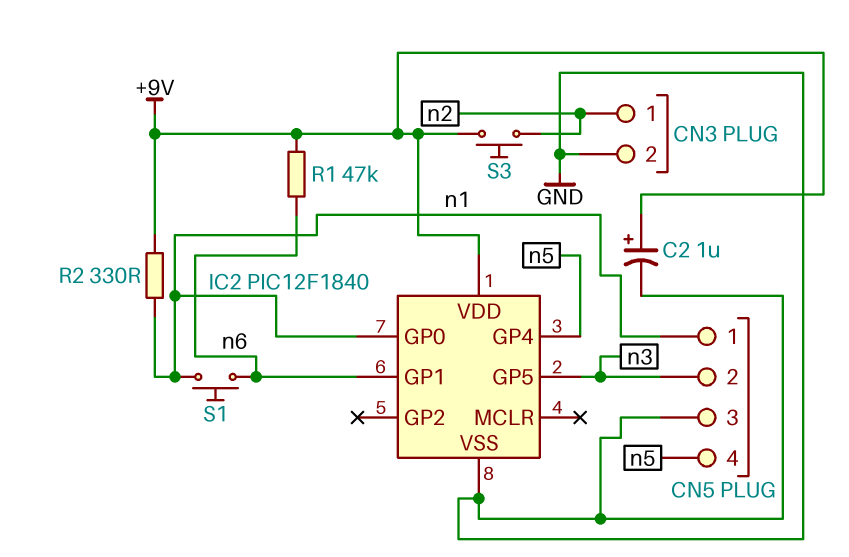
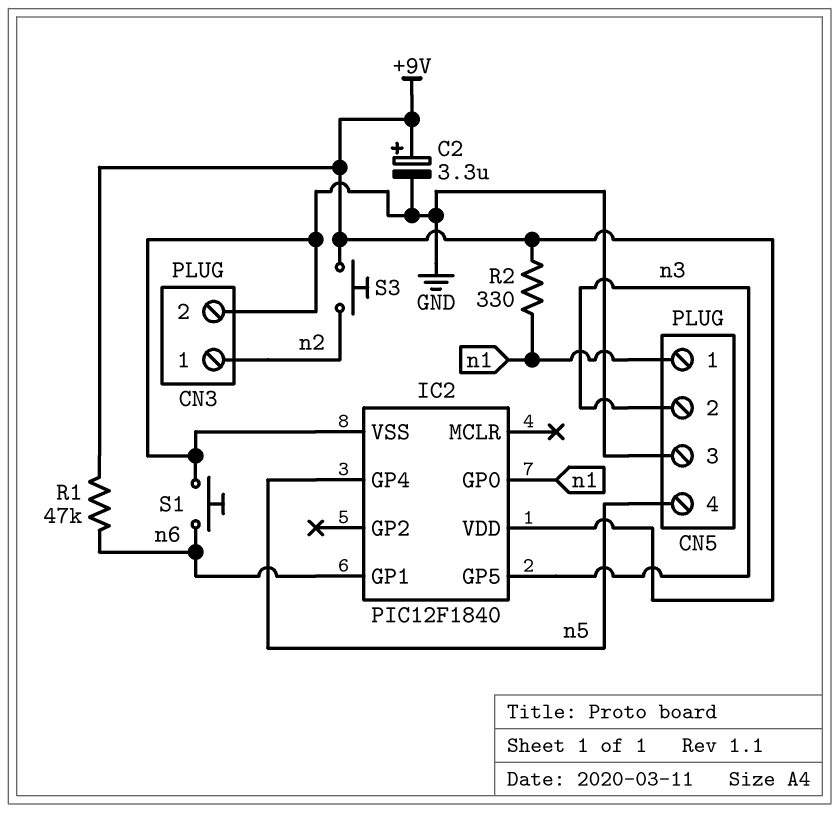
C2: 1uF (plus +9V, minus GND) -> 3.3uF (plus +9V, minus GND)
S1: button (n1, n6) -> button (GND, n6)

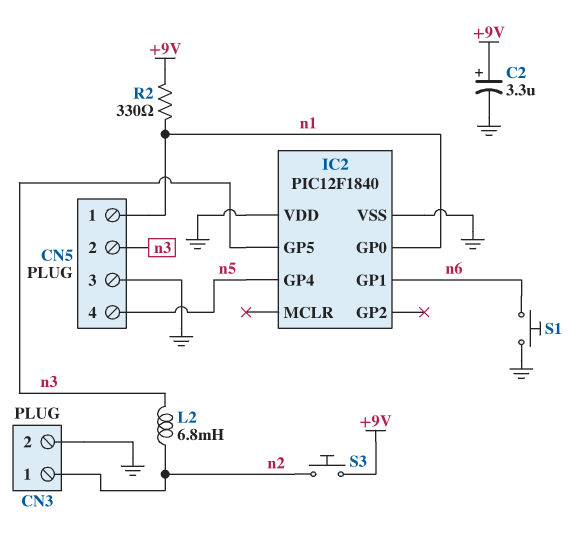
IC2 pin VDD: +9V -> GND
L2: none -> 6.8mH (n2, n3)
R1: 47k (+9V, n6) -> none

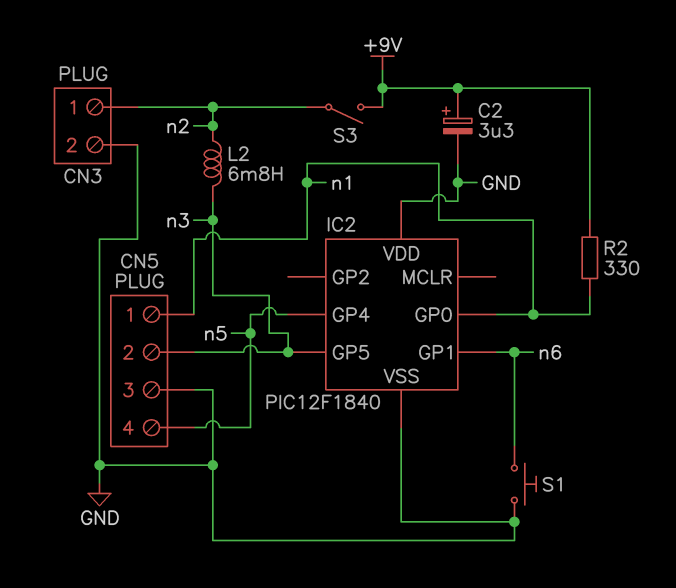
S3: button (+9V, n2) -> switch (+9V, n2)

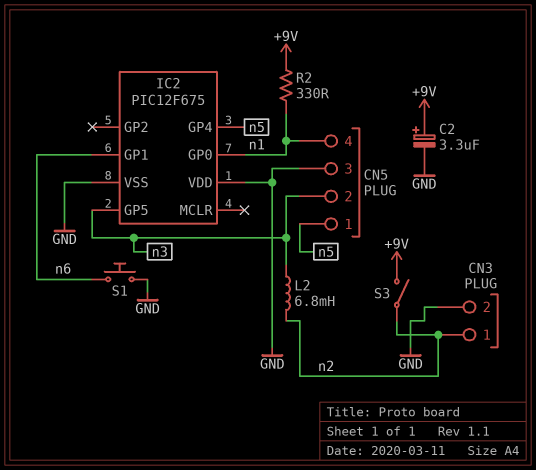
CN5 pin 1: n1 -> n5
CN5 pin 4: n5 -> n1
IC2: PIC12F1840 -> PIC12F675

